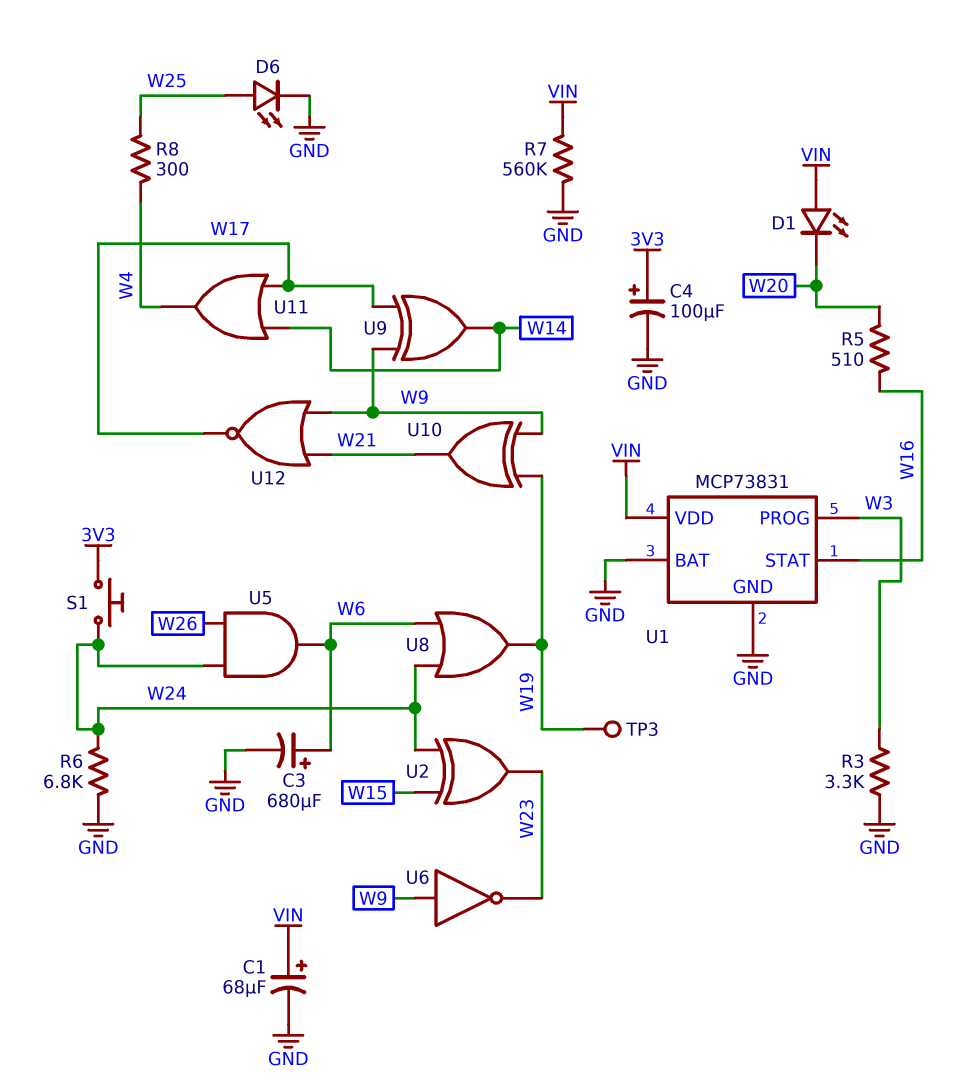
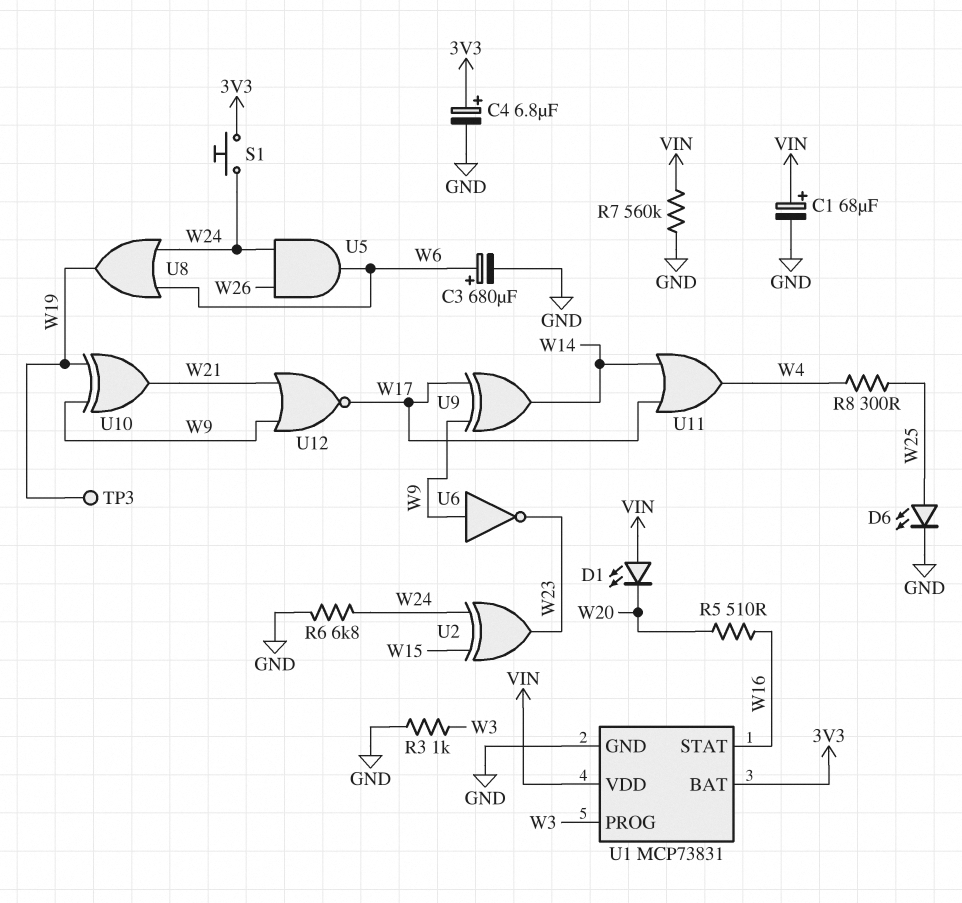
C4: 100uF (plus 3V3, minus GND) -> 6.8uF (plus 3V3, minus GND)
R3: 3.3k (GND, W3) -> 1k (GND, W3)
U1 pin BAT: GND -> 3V3

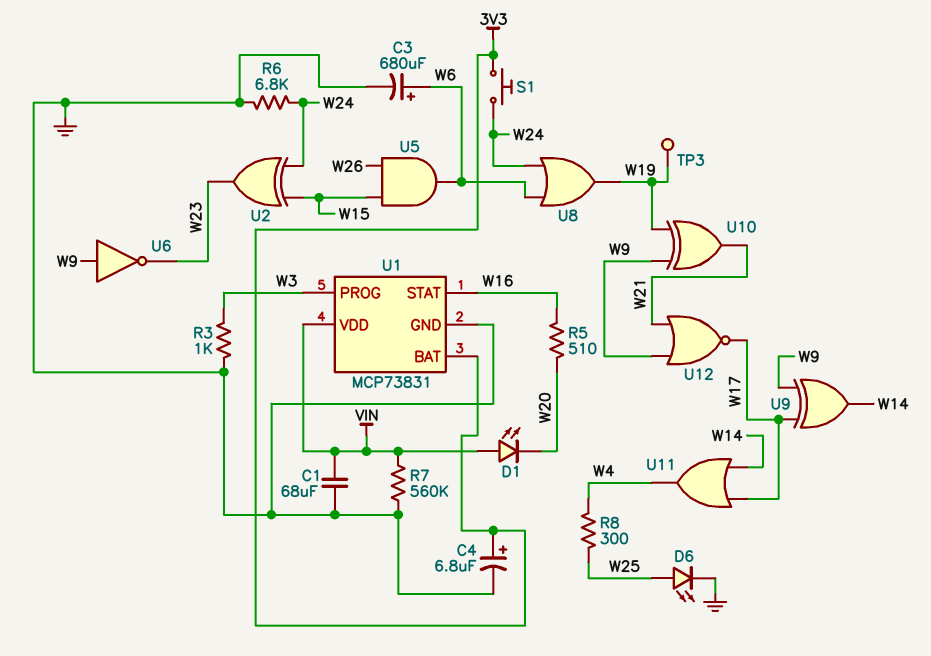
C1: 68uF (plus VIN, minus GND) -> 68uF (GND, VIN)
U5: AND (in W24, in W26, out W6) -> AND (in W15, in W26, out W6)

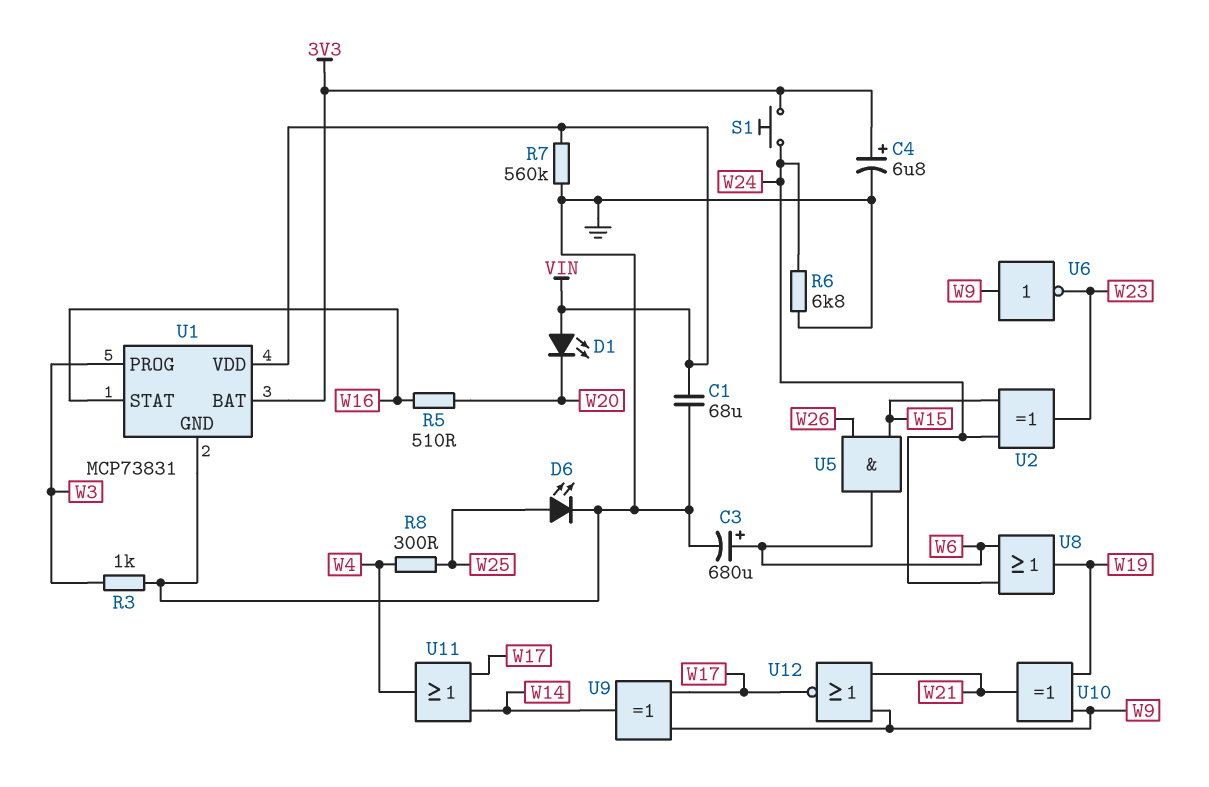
TP3: test point (W19) -> none

